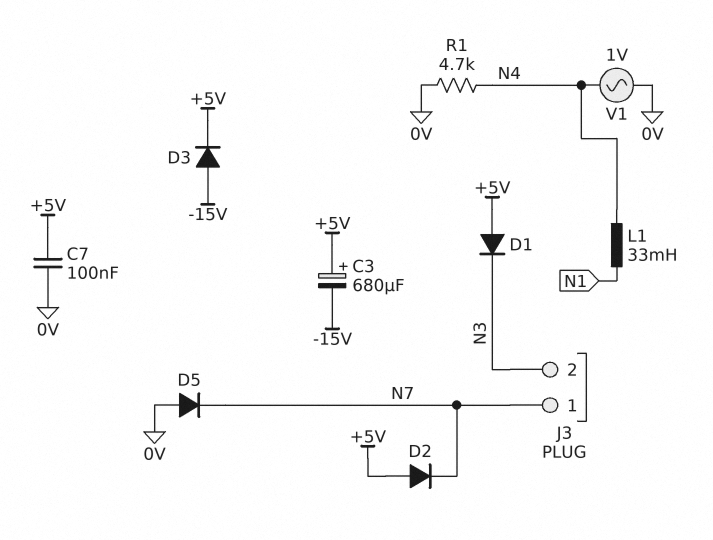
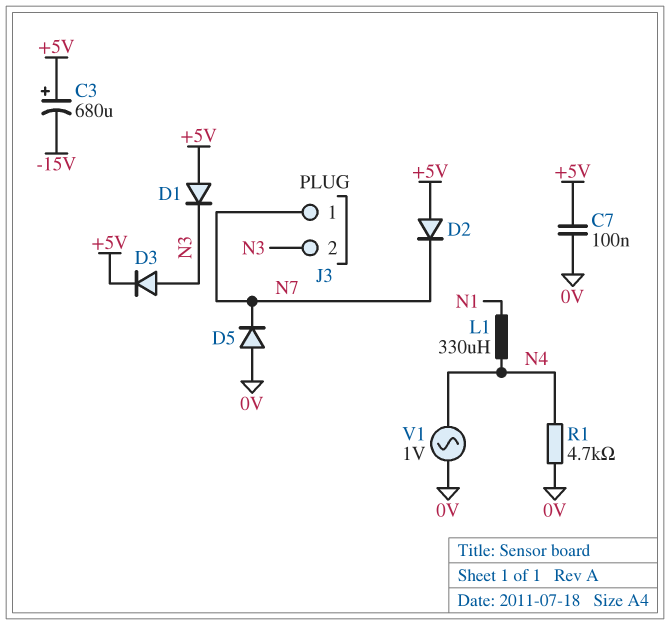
D3: diode (A -15V, K +5V) -> diode (A N3, K +5V)
L1: 33mH (N1, N4) -> 330uH (N1, N4)

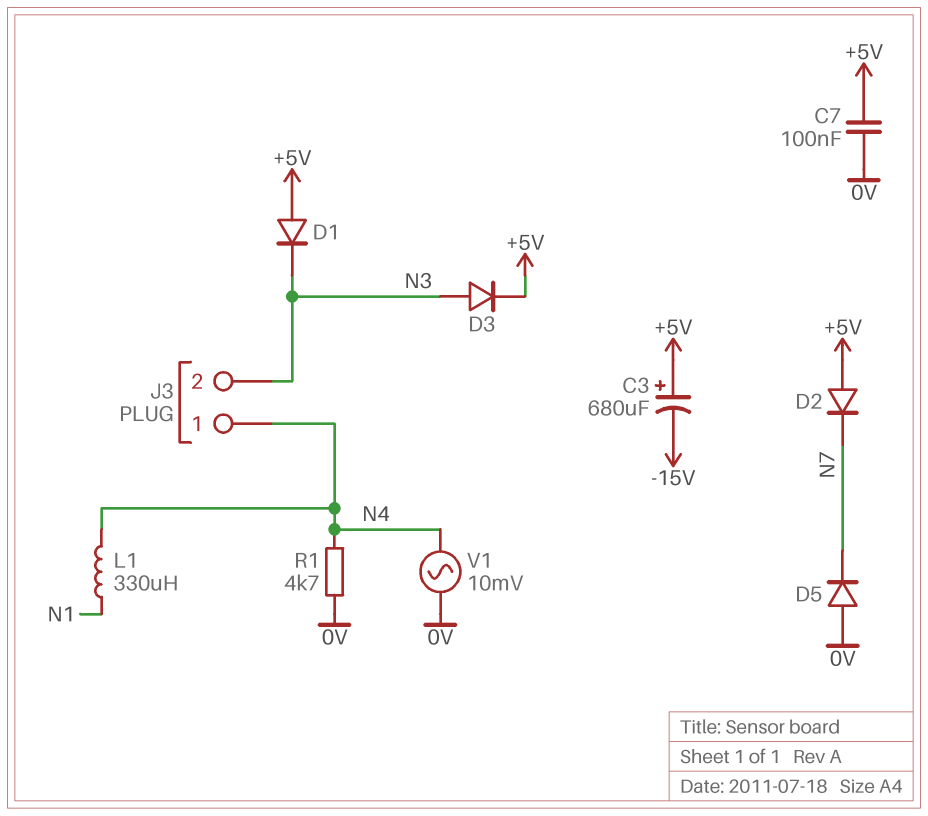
J3 pin 1: N7 -> N4
V1: AC 1V (0V, N4) -> AC 10mV (0V, N4)

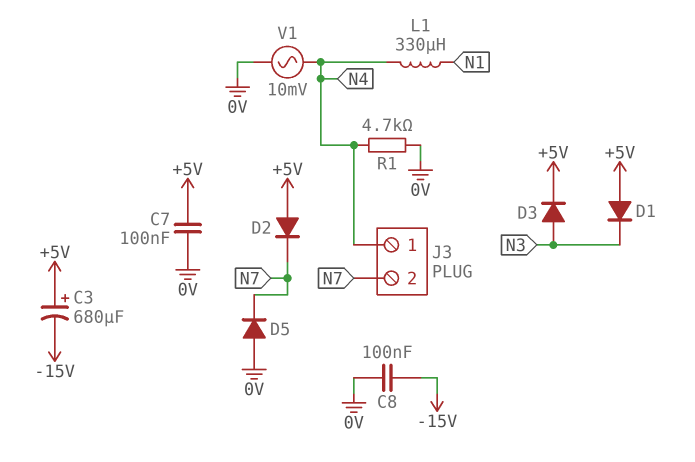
C8: none -> 100nF (-15V, 0V)
J3 pin 2: N3 -> N7

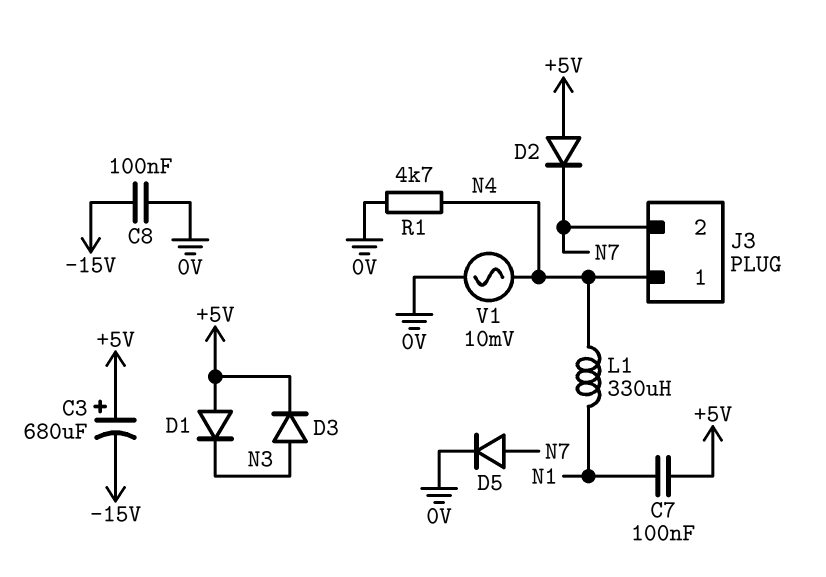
C7: 100nF (+5V, 0V) -> 100nF (+5V, N1)
D5: diode (A 0V, K N7) -> diode (A N7, K 0V)

